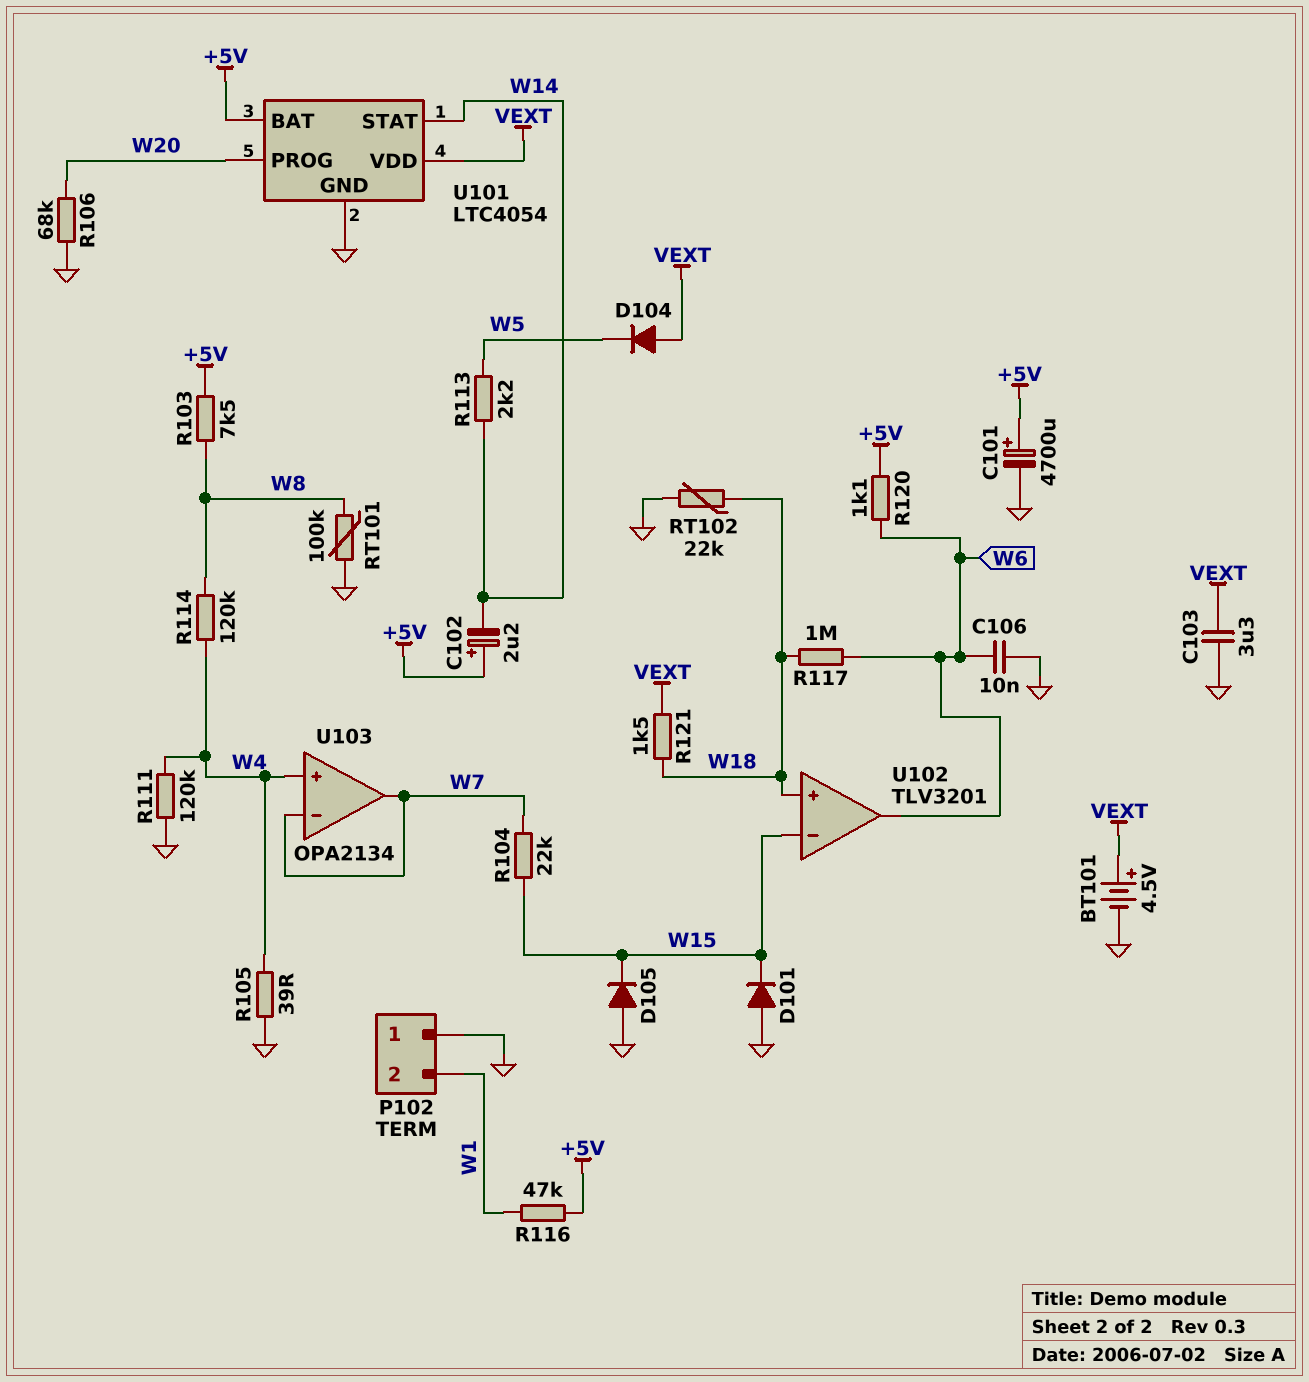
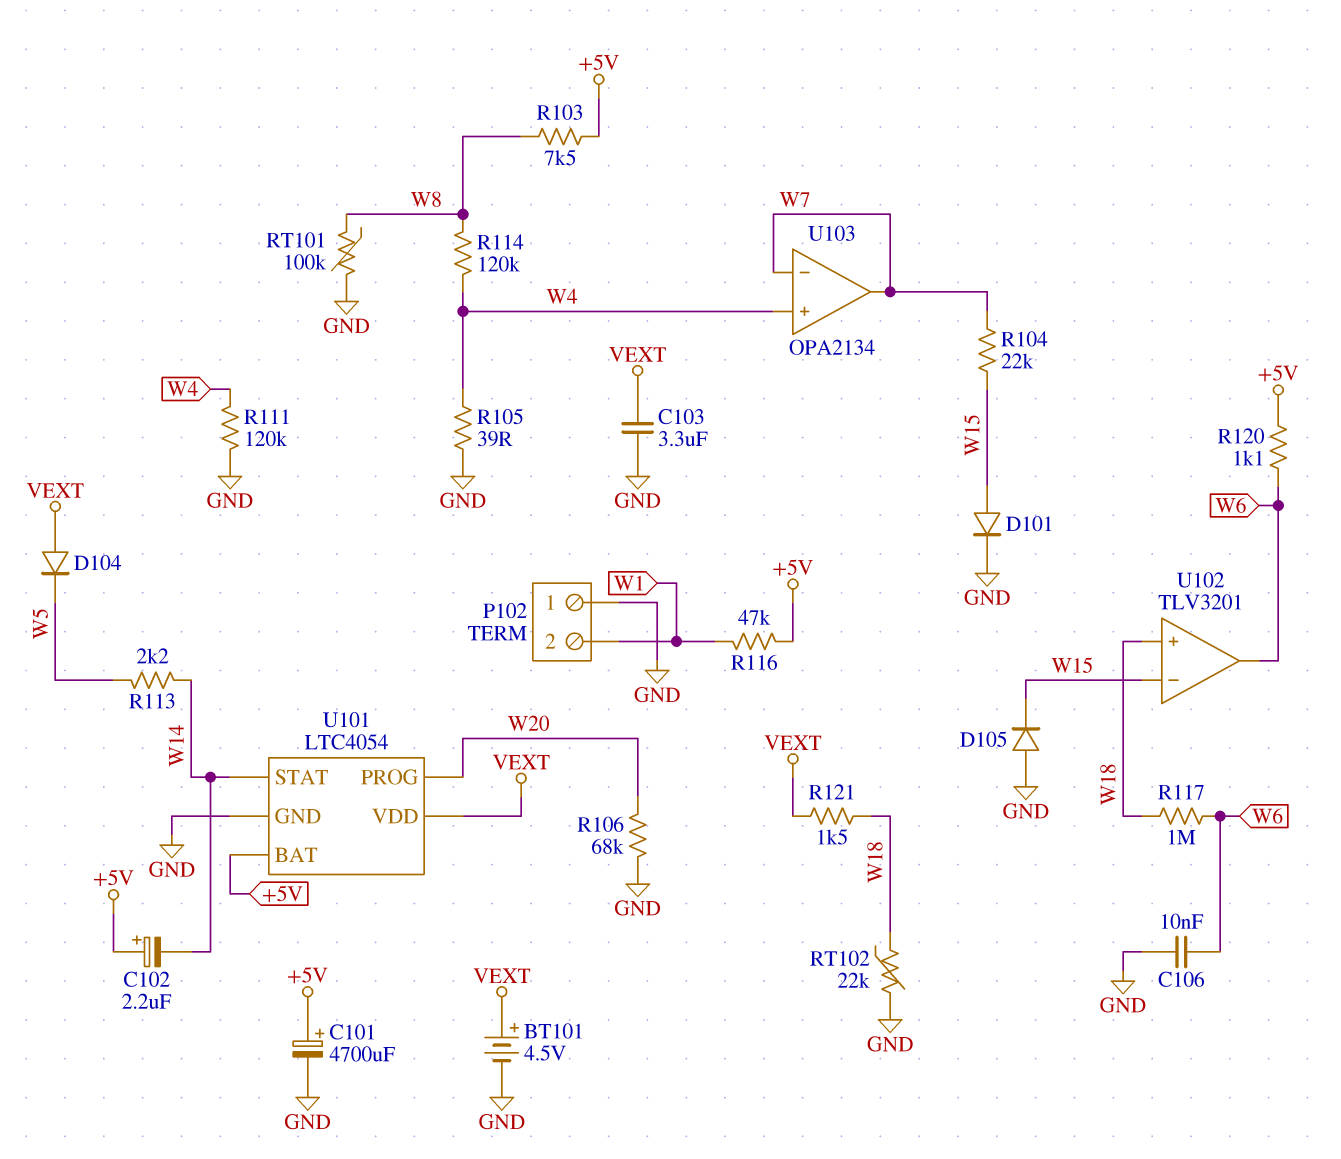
D101: diode (A GND, K W15) -> diode (A W15, K GND)

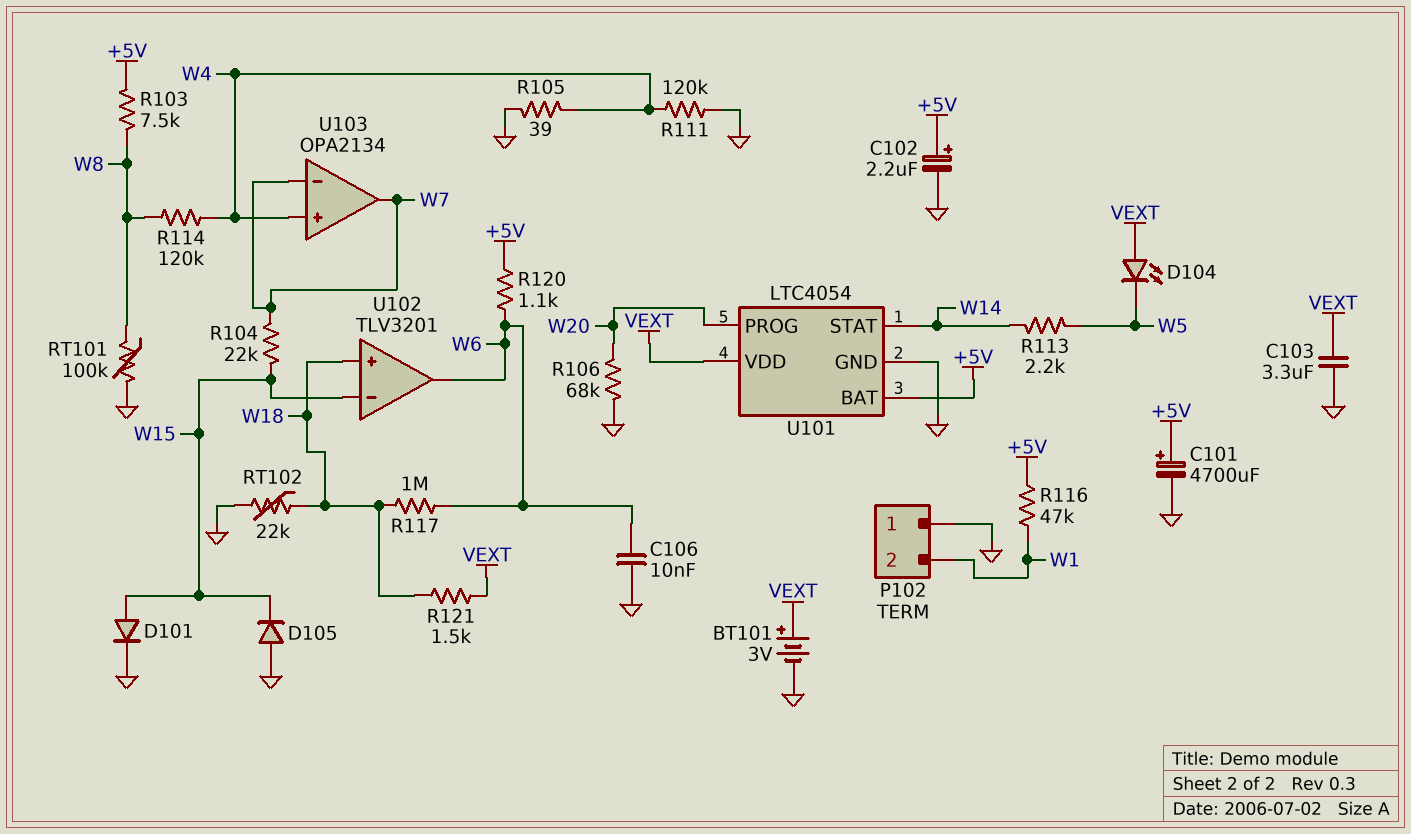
BT101: 4.5V (plus VEXT, minus GND) -> 3V (plus VEXT, minus GND)
C102: 2.2uF (plus +5V, minus W14) -> 2.2uF (plus +5V, minus GND)
D104: diode (A VEXT, K W5) -> LED (A VEXT, K W5)

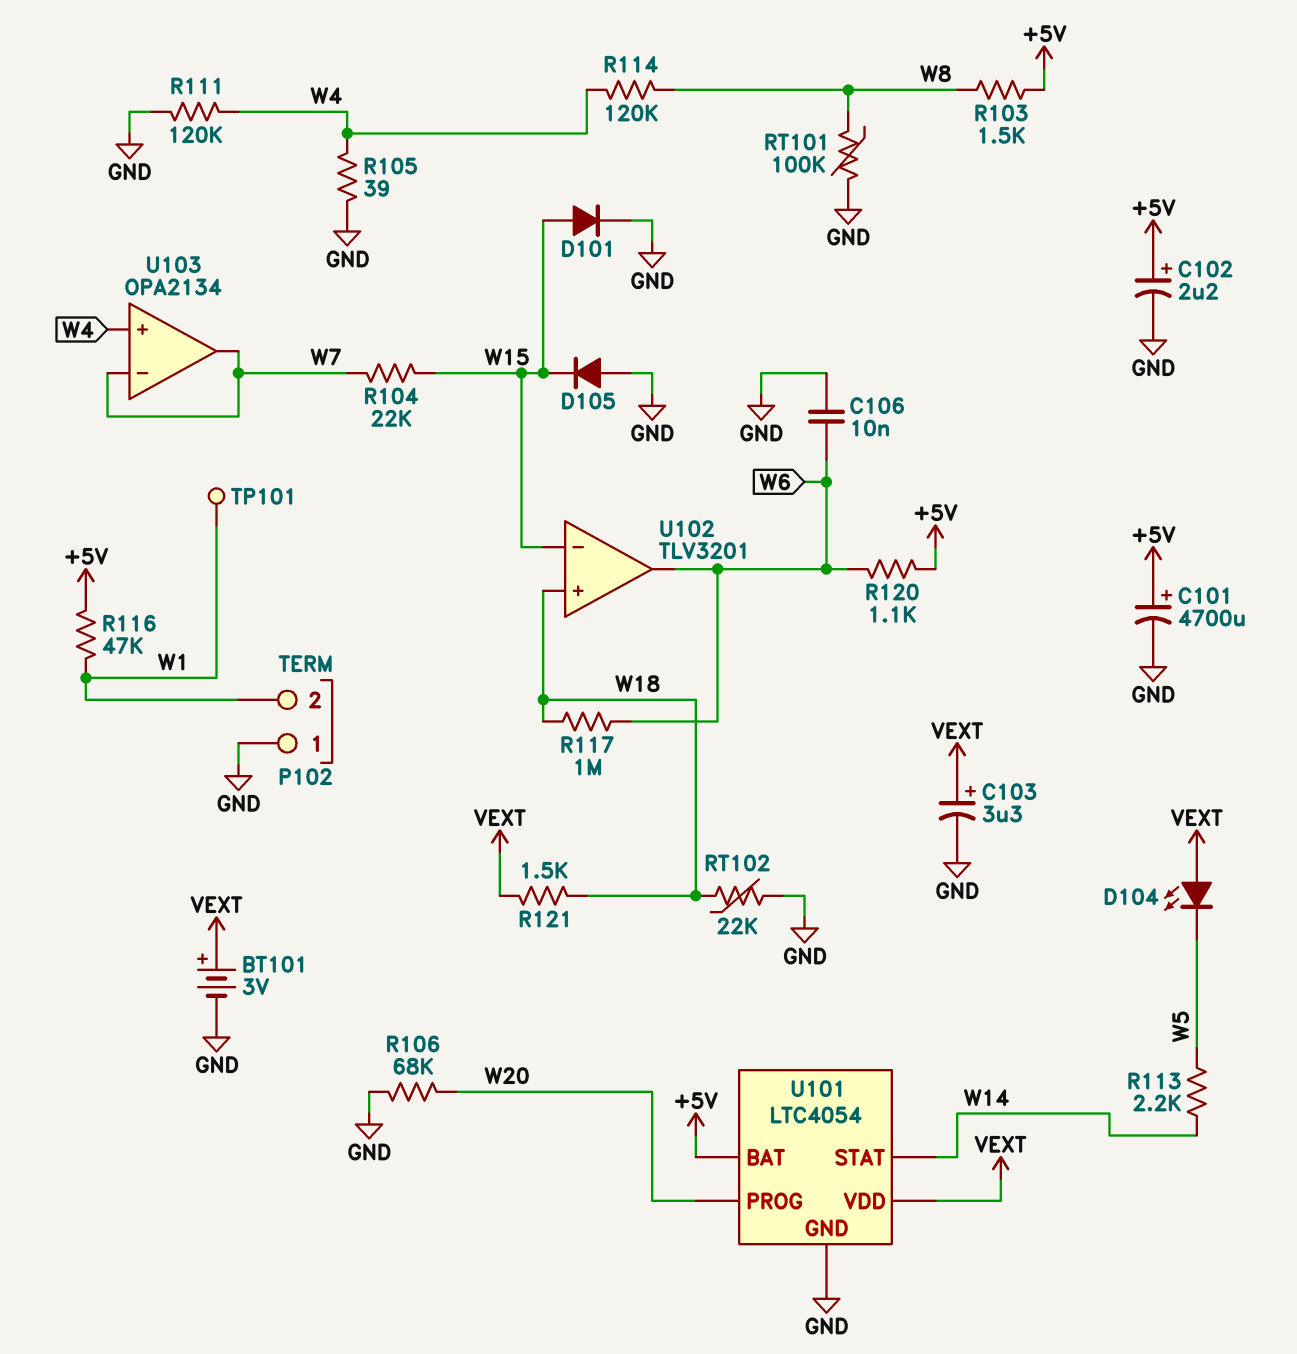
C103: 3.3uF (GND, VEXT) -> 3.3uF (plus VEXT, minus GND)
R103: 7.5k (+5V, W8) -> 1.5k (+5V, W8)
TP101: none -> test point (W1)

